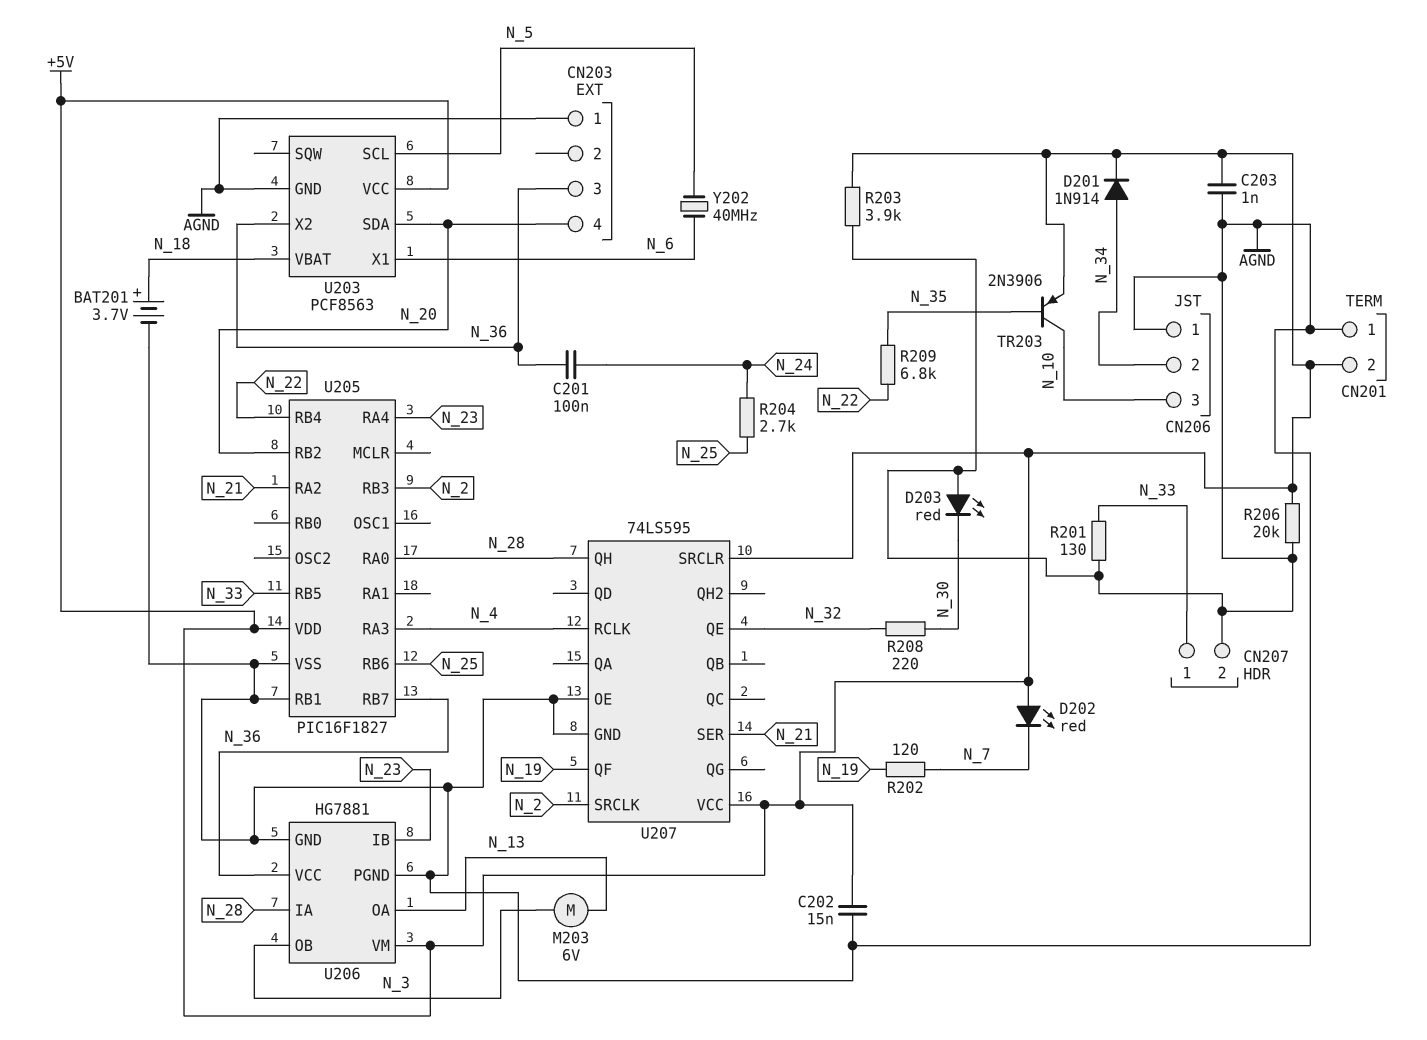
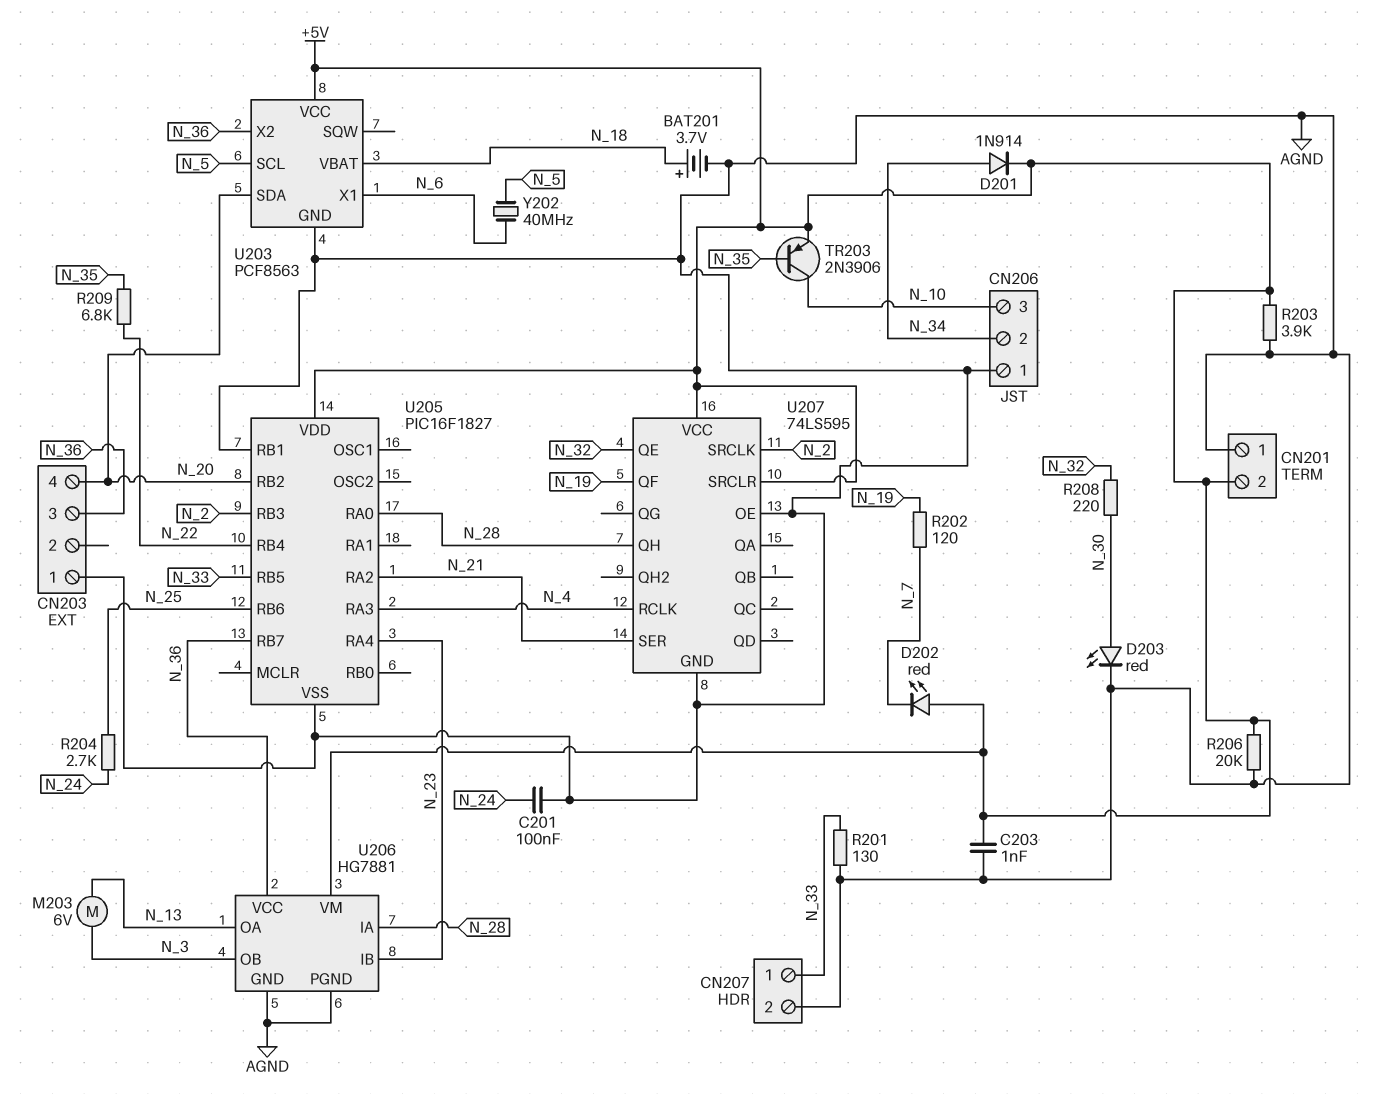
C201: 100nF (N_24, N_36) -> 100nF (AGND, N_24)
C202: 15nF (+5V, AGND) -> none
D203: LED red (A AGND, K N_30) -> LED red (A N_30, K AGND)

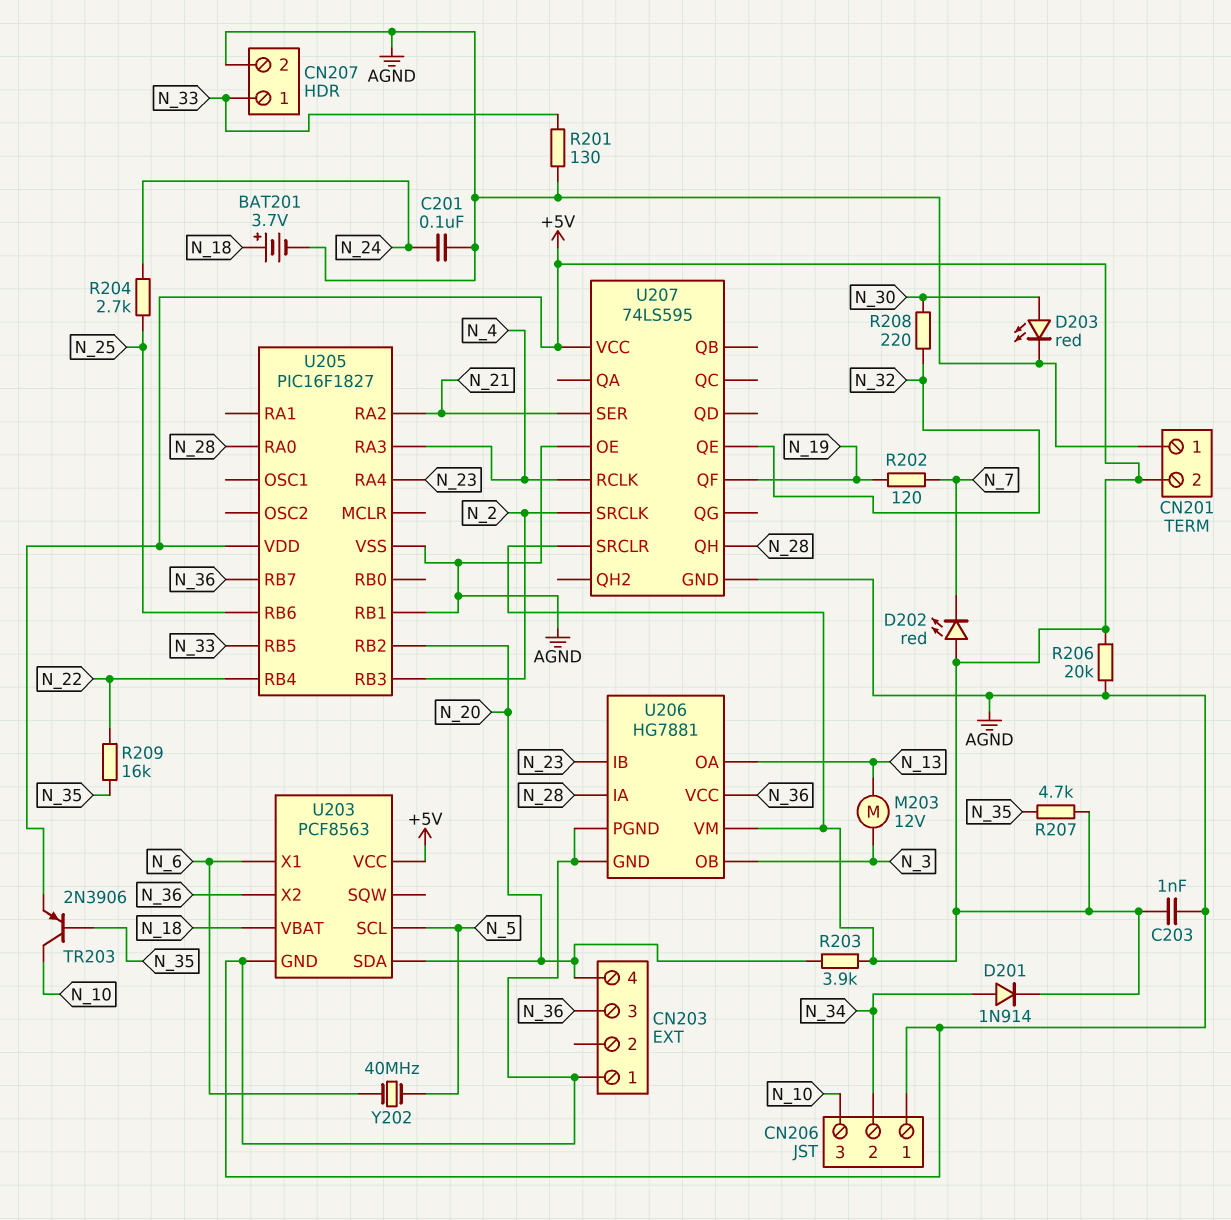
M203: motor 6V (N_3, N_13) -> motor 12V (N_3, N_13)
R203: 3.9k (+5V, AGND) -> 3.9k (+5V, N_20)
R207: none -> 4.7k (+5V, N_35)
R209: 6.8k (N_22, N_35) -> 16k (N_22, N_35)

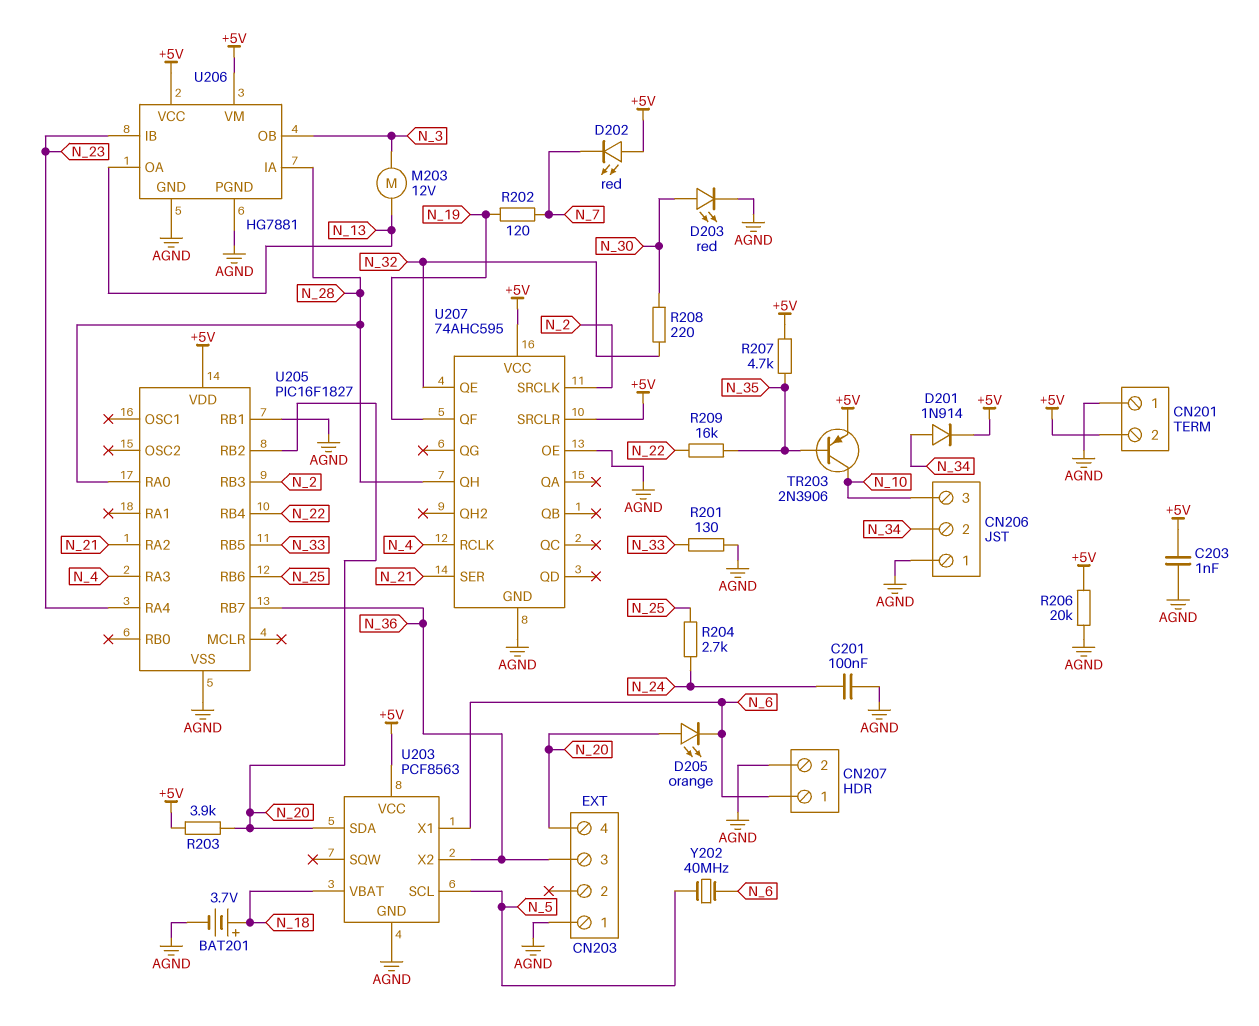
CN207 pin 1: N_33 -> N_6
D205: none -> LED orange (A N_20, K N_6)
U206 pin VCC: N_36 -> +5V
U207: 74LS595 -> 74AHC595

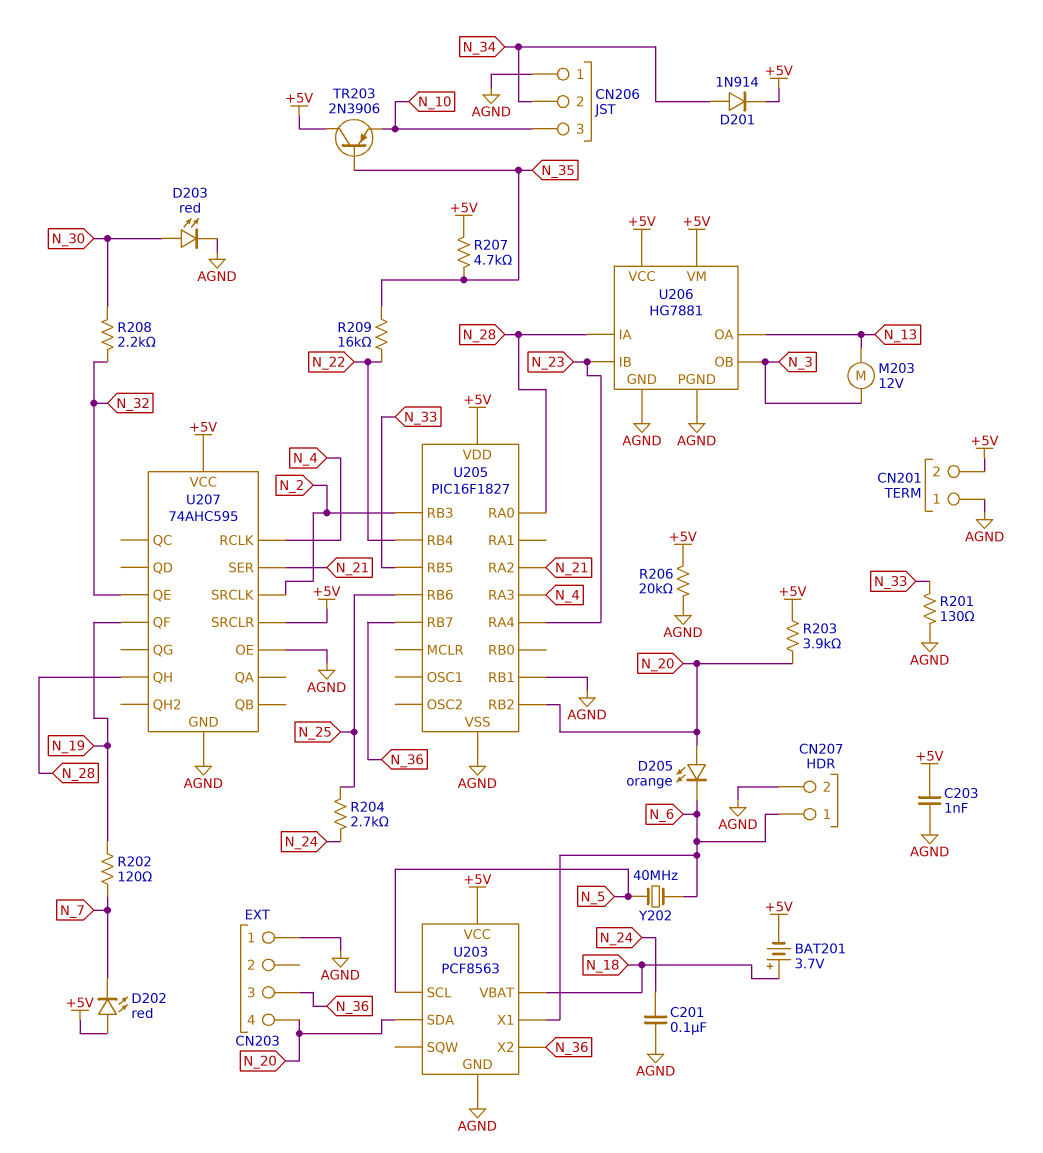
BAT201: 3.7V (plus N_18, minus AGND) -> 3.7V (plus N_18, minus +5V)
R208: 220 (N_30, N_32) -> 2.2k (N_30, N_32)
TR203: PNP 2N3906 (B N_35, C N_10, E +5V) -> PNP 2N3906 (B N_35, C +5V, E N_10)

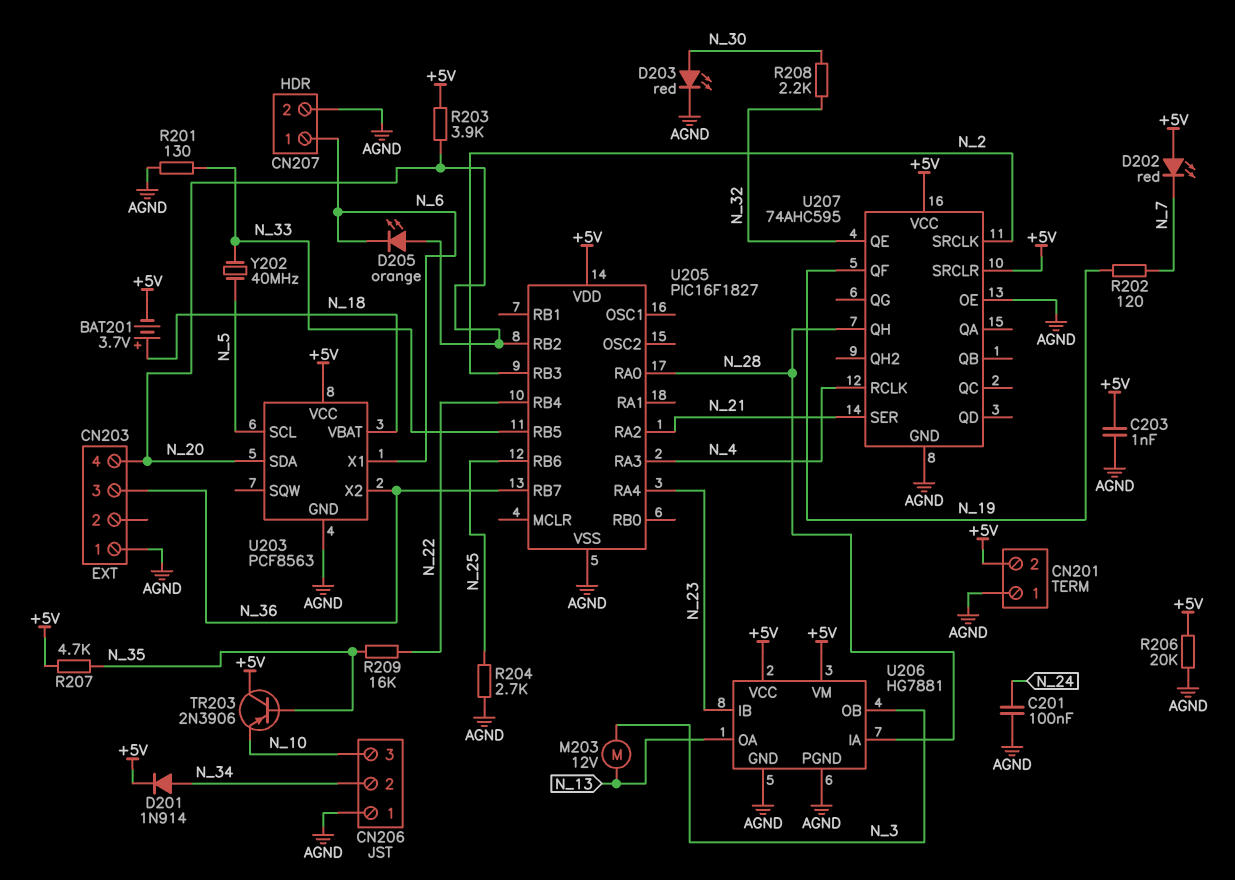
R204: 2.7k (N_24, N_25) -> 2.7k (AGND, N_25)
U205 pin RB1: AGND -> none
Y202: 40MHz (N_5, N_6) -> 40MHz (N_5, N_33)

